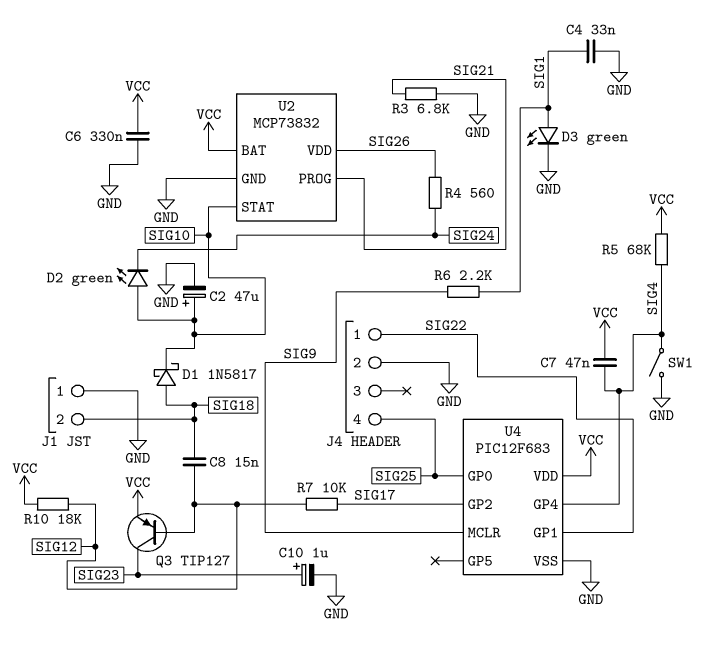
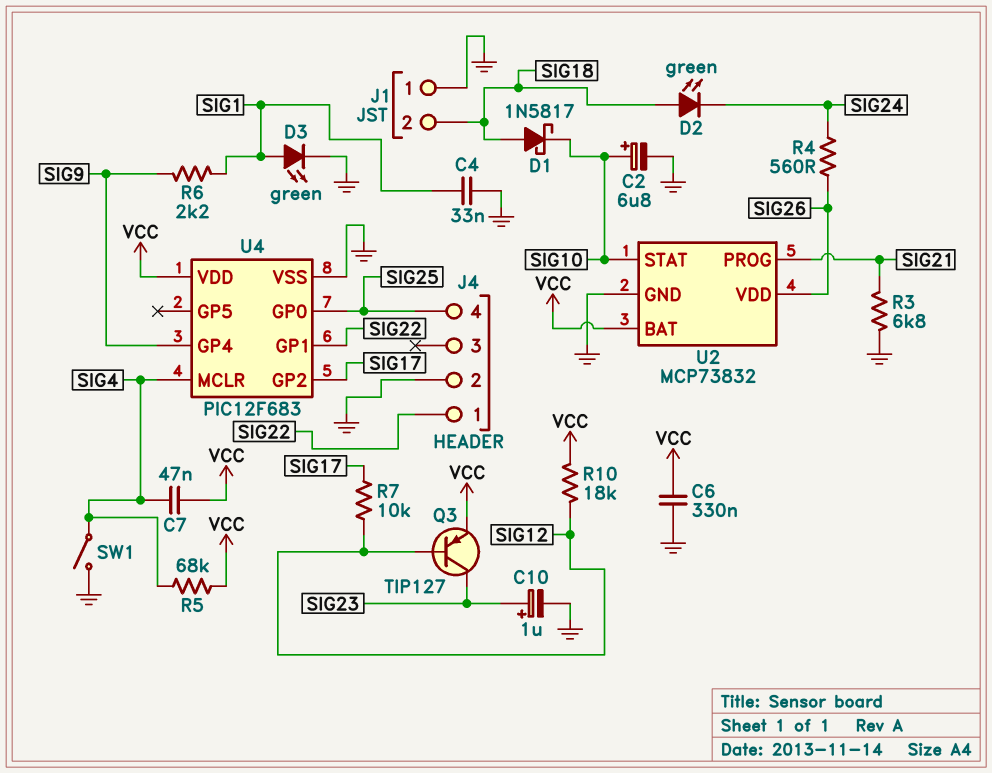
C2: 47uF (plus SIG10, minus GND) -> 6.8uF (plus SIG10, minus GND)
C8: 15nF (SIG12, SIG18) -> none
D2: LED green (A SIG10, K SIG24) -> LED green (A SIG18, K SIG24)
U4 pin GP4: SIG4 -> SIG9
U4 pin MCLR: SIG9 -> SIG4

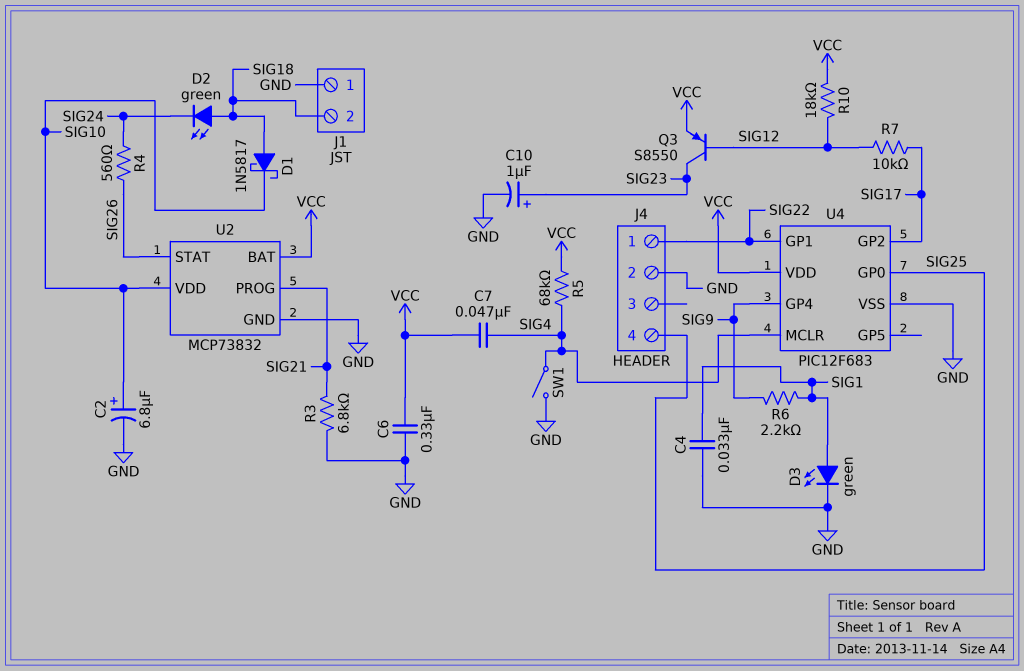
Q3: PNP TIP127 (B SIG12, C SIG23, E VCC) -> PNP S8550 (B SIG12, C SIG23, E VCC)
U2 pin STAT: SIG10 -> SIG26
U2 pin VDD: SIG26 -> SIG10

